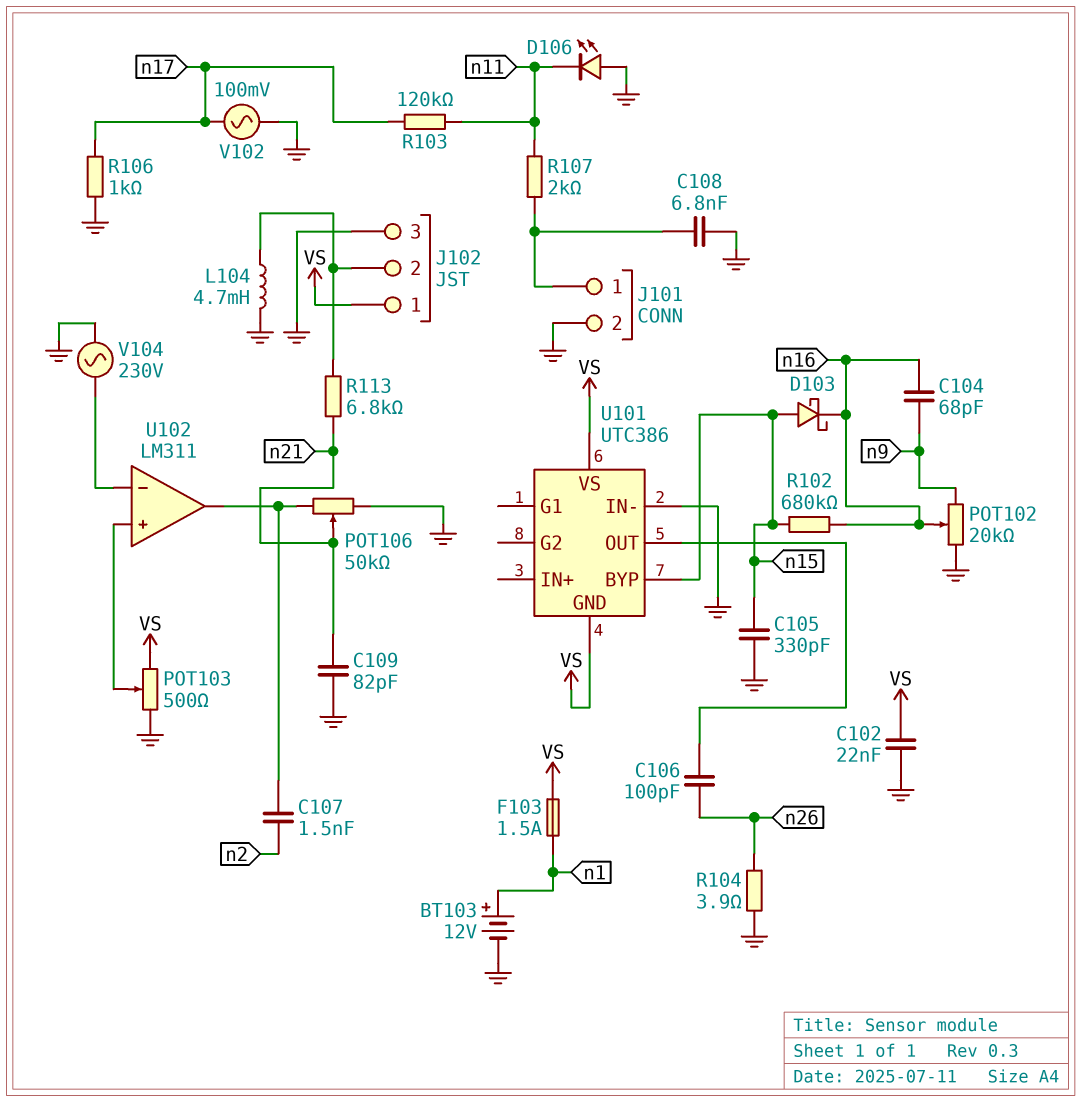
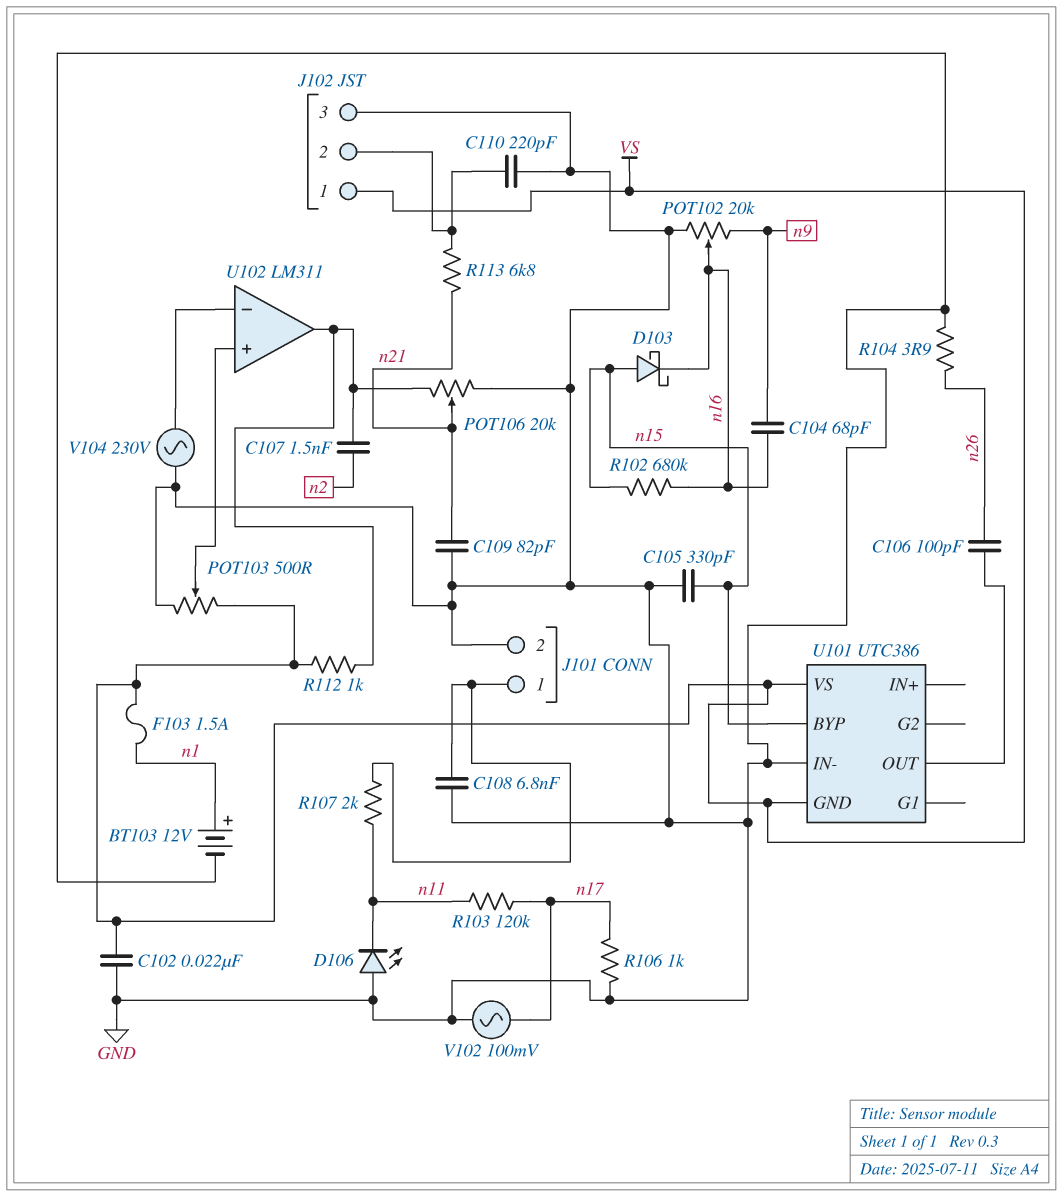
C110: none -> 220pF (GND, J102/2)
L104: 4.7mH (GND, J102/2) -> none
POT106: 50k (GND, U102/out, wiper n21) -> 20k (GND, U102/out, wiper n21)
R112: none -> 1k (U102/out, VS)

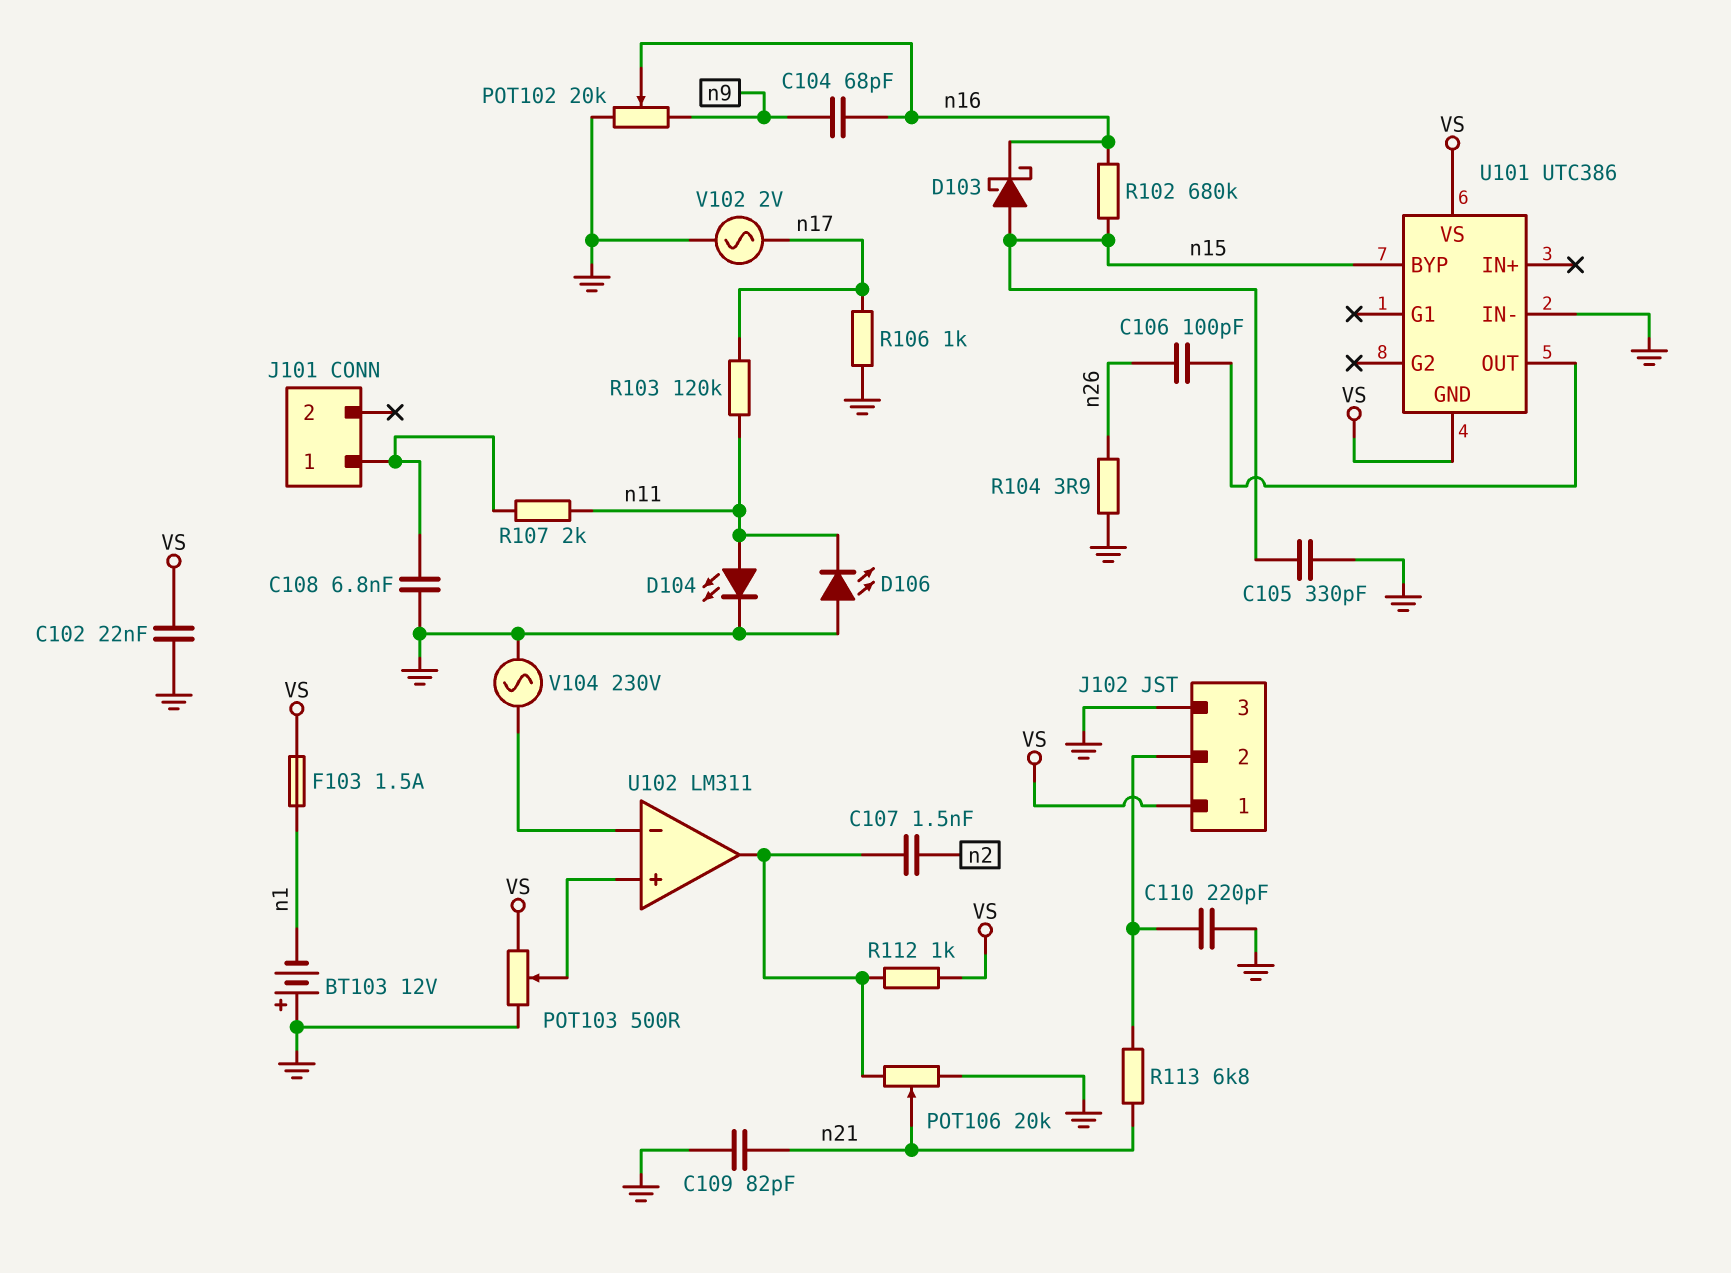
BT103: 12V (plus n1, minus GND) -> 12V (plus GND, minus n1)
D104: none -> LED (A n11, K GND)
J101 pin 2: GND -> none
V102: AC 100mV (GND, n17) -> AC 2V (GND, n17)

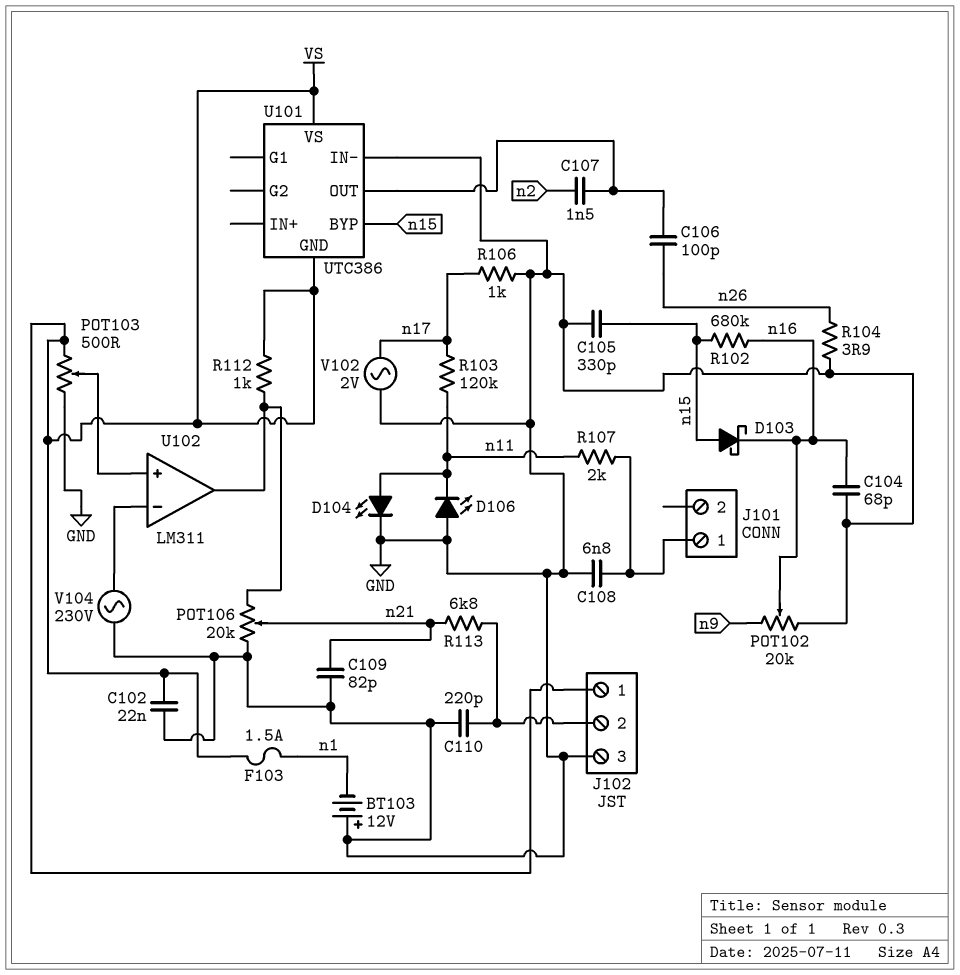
C104: 68pF (n9, n16) -> 68pF (GND, n16)
C107: 1.5nF (U102/out, n2) -> 1.5nF (U101/OUT, n2)

